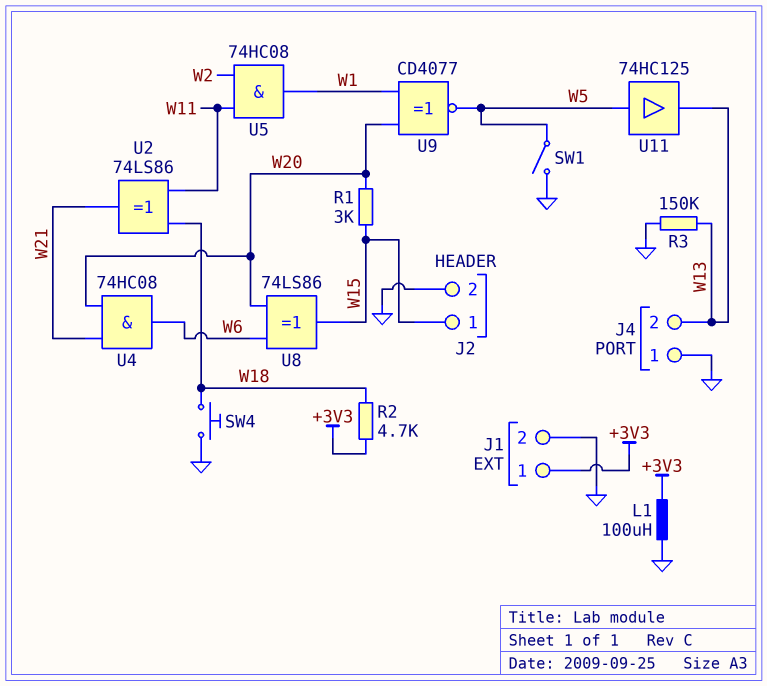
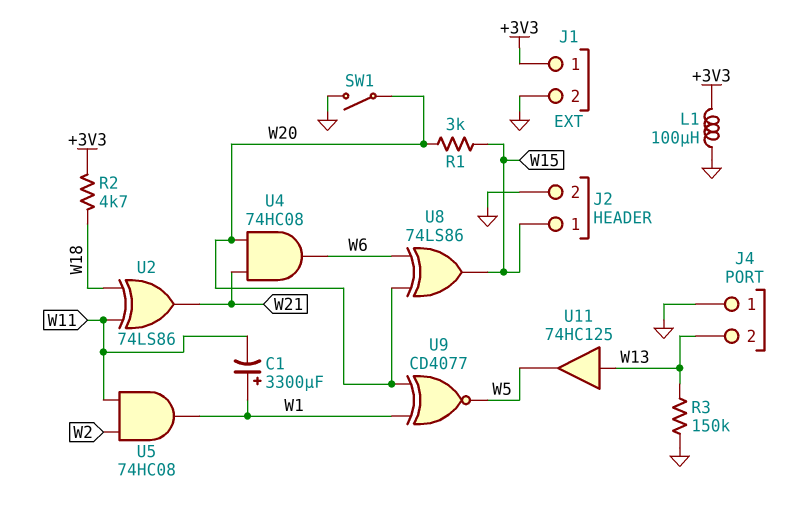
C1: none -> 3300uF (plus W1, minus W11)
SW1: switch (GND, W5) -> switch (GND, W20)
SW4: button (GND, W18) -> none
U11: buffer 74HC125 (in W5, out W13) -> buffer 74HC125 (in W13, out W5)

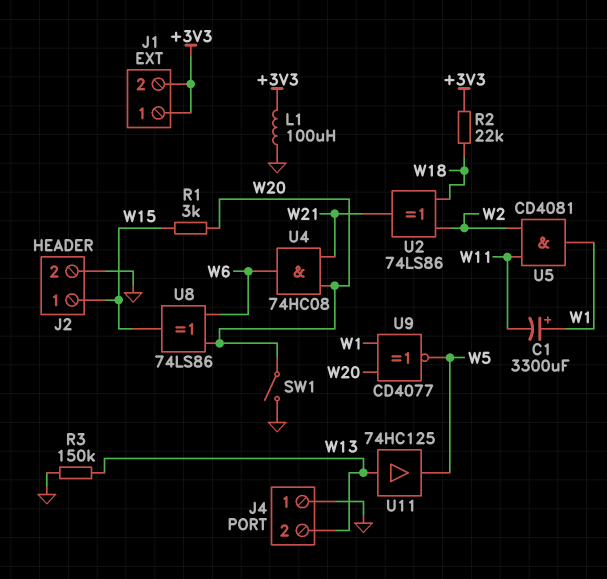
J1 pin 2: GND -> +3V3
R2: 4.7k (+3V3, W18) -> 22k (+3V3, W18)
U2: XOR 74LS86 (in W11, in W18, out W21) -> XOR 74LS86 (in W2, in W18, out W21)
U5: AND 74HC08 (in W2, in W11, out W1) -> AND CD4081 (in W2, in W11, out W1)

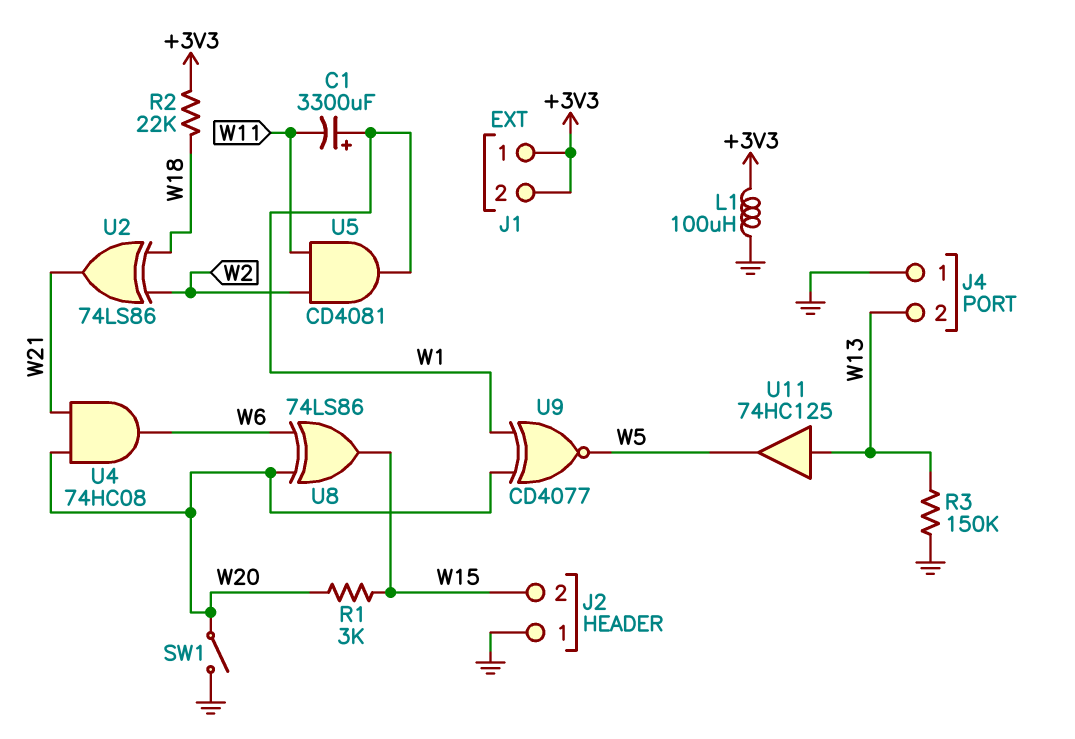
J2 pin 1: W15 -> GND
J2 pin 2: GND -> W15

